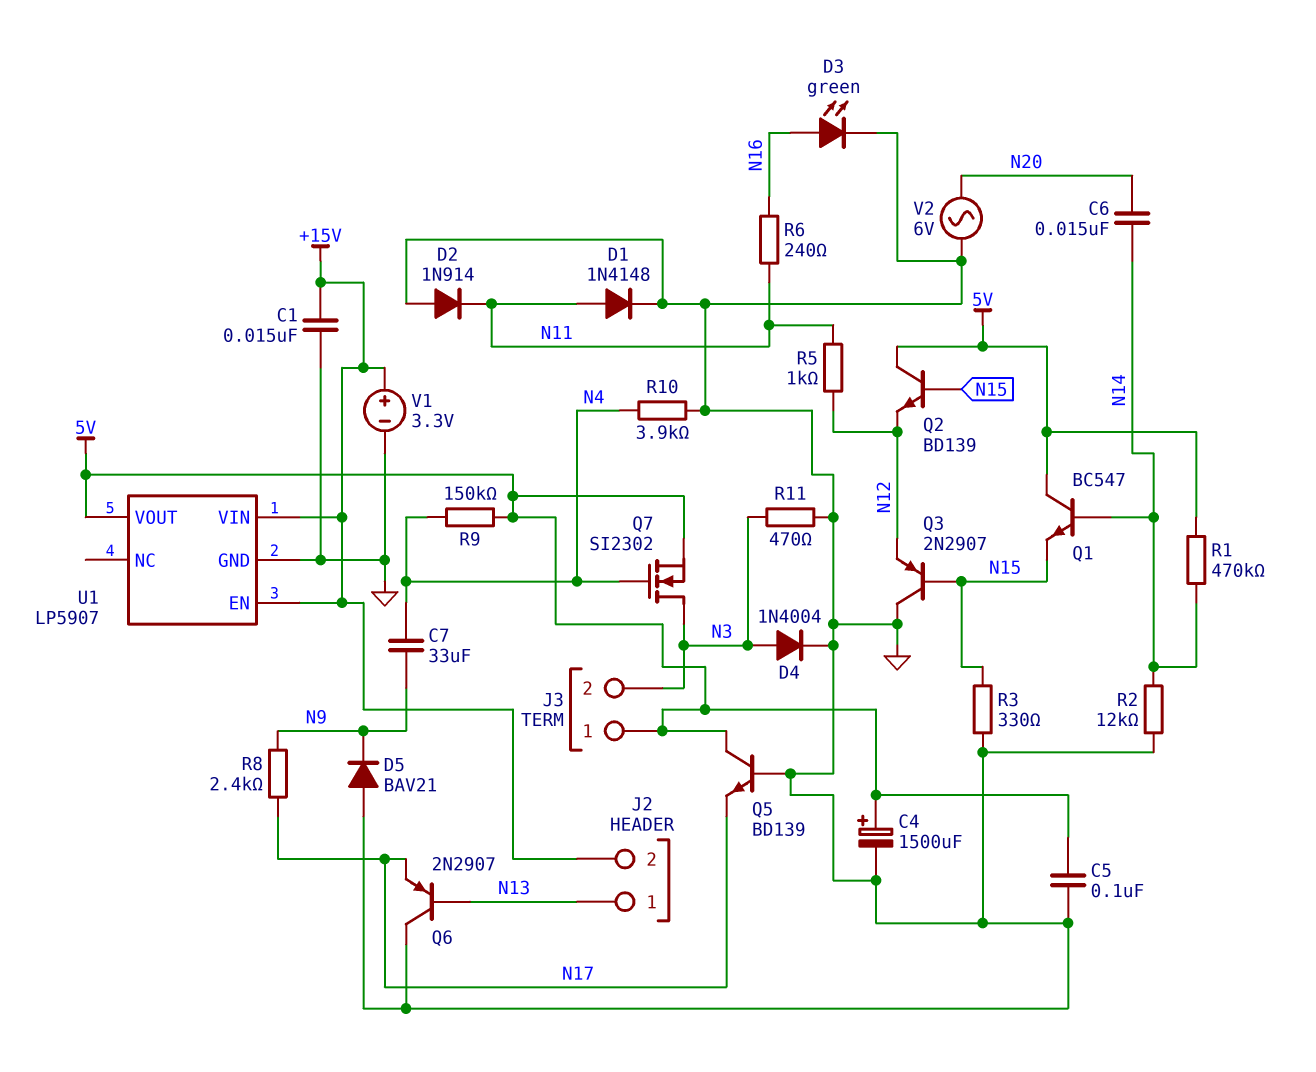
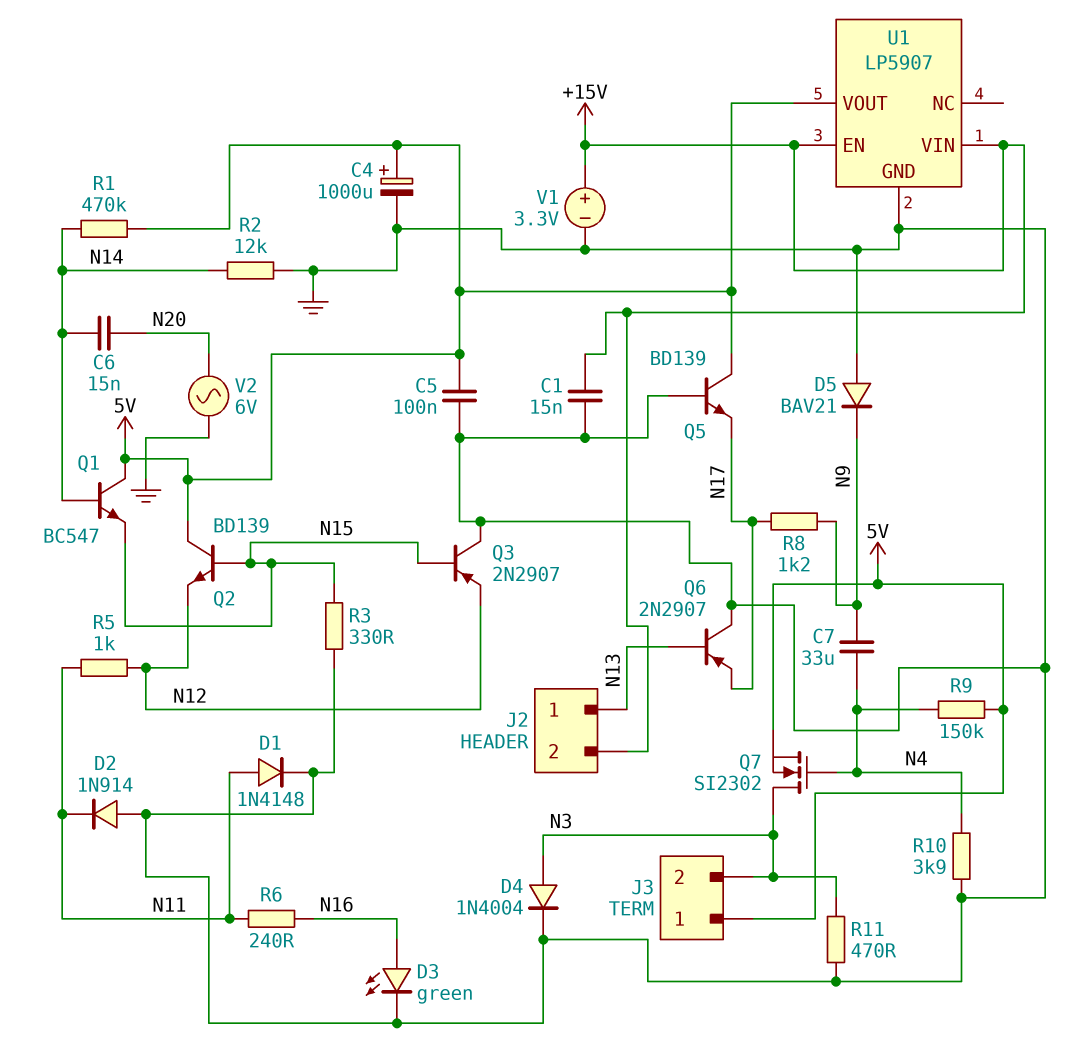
C4: 1500uF (plus 5V, minus GND) -> 1000uF (plus 5V, minus GND)
R8: 2.4k (N9, N17) -> 1.2k (N9, N17)

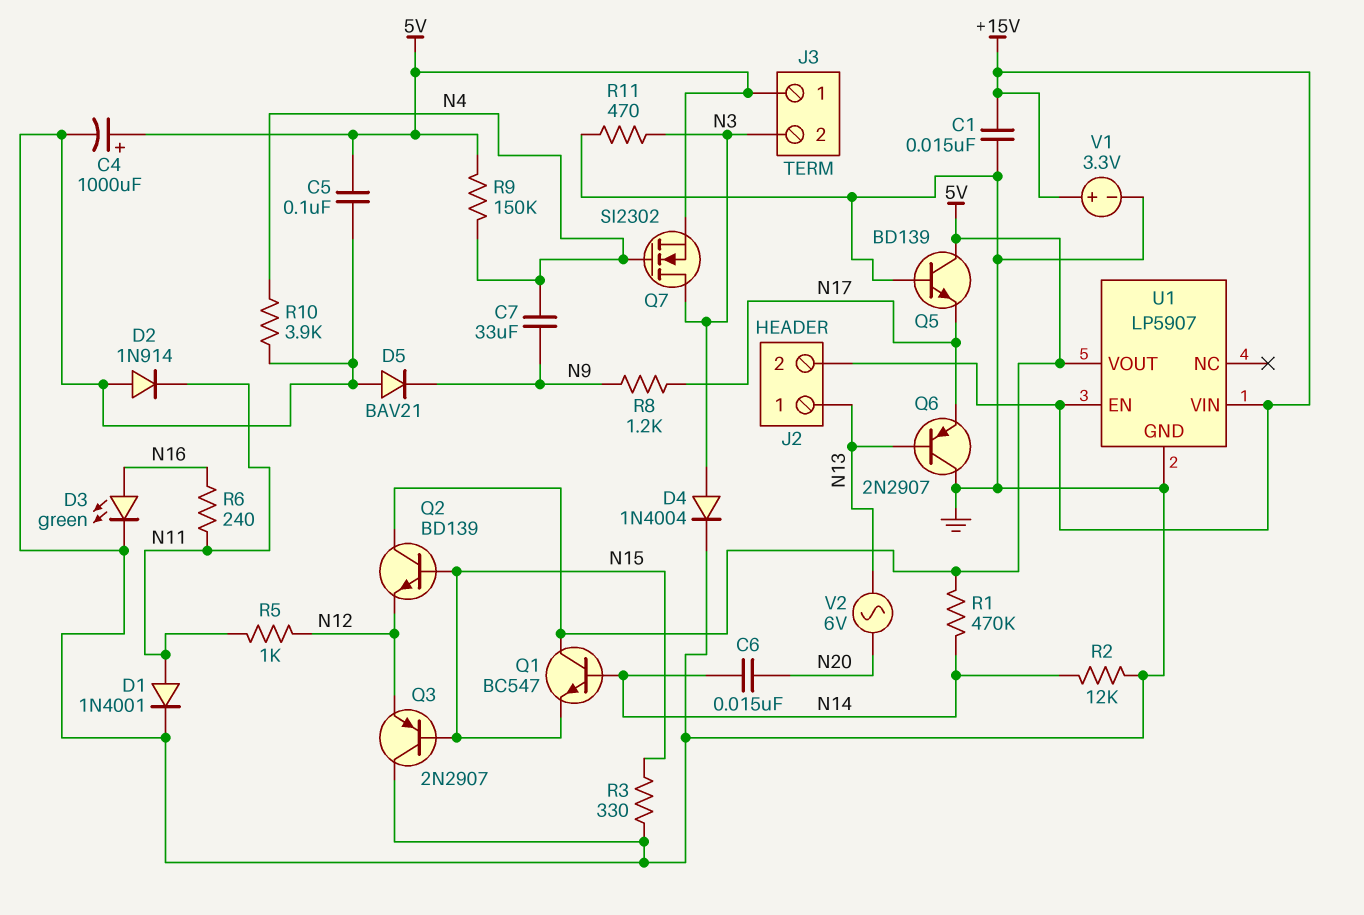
D1: diode 1N4148 (A N11, K GND) -> diode 1N4001 (A N11, K GND)
V2: AC 6V (GND, N20) -> AC 6V (N13, N20)

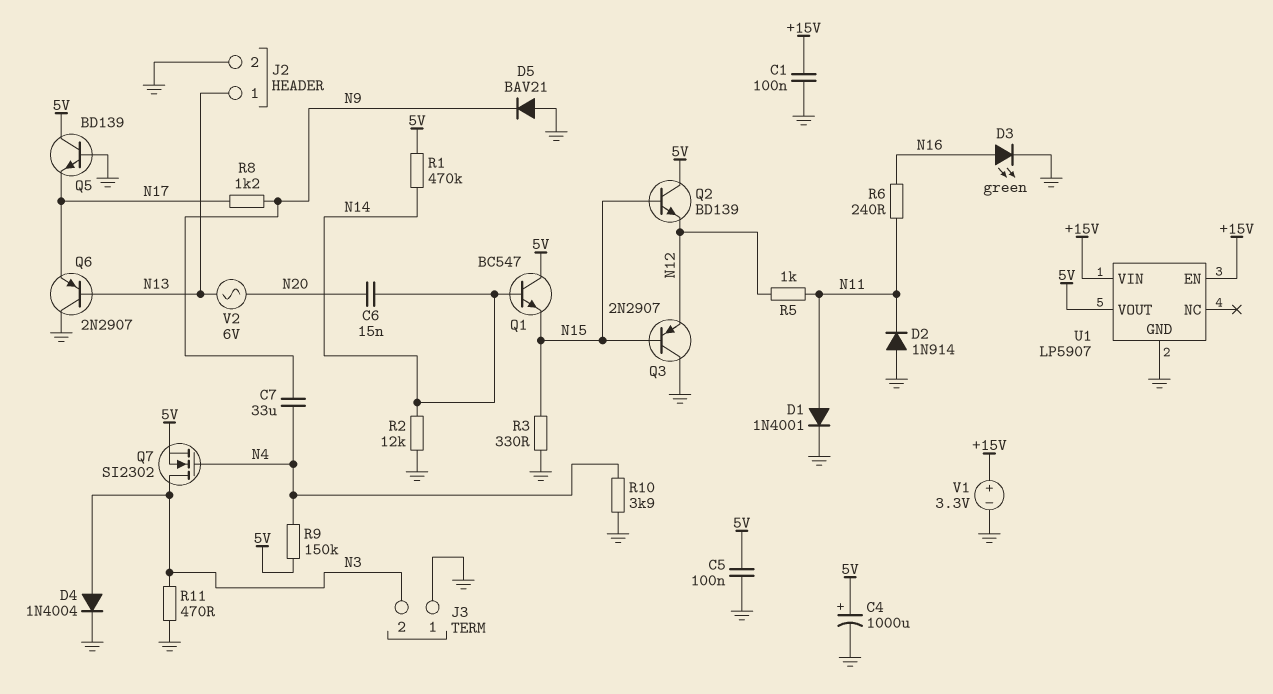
C1: 15nF (+15V, GND) -> 100nF (+15V, GND)
J2 pin 2: +15V -> GND
J3 pin 1: 5V -> GND

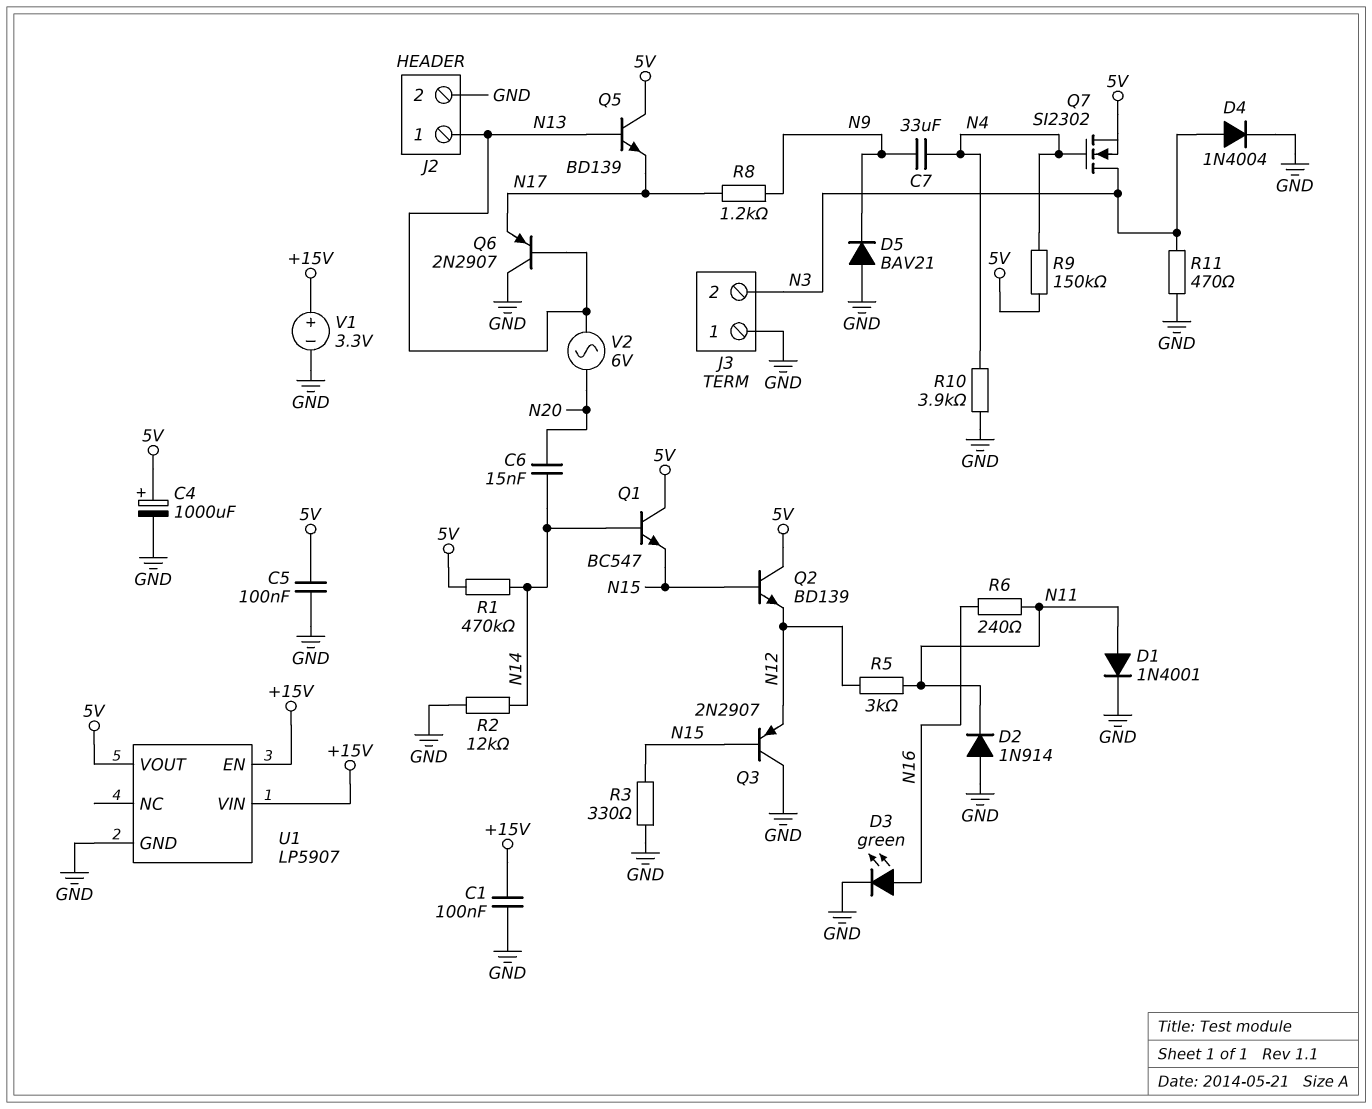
Q5: NPN BD139 (B GND, C 5V, E N17) -> NPN BD139 (B N13, C 5V, E N17)
R5: 1k (N11, N12) -> 3k (N11, N12)

